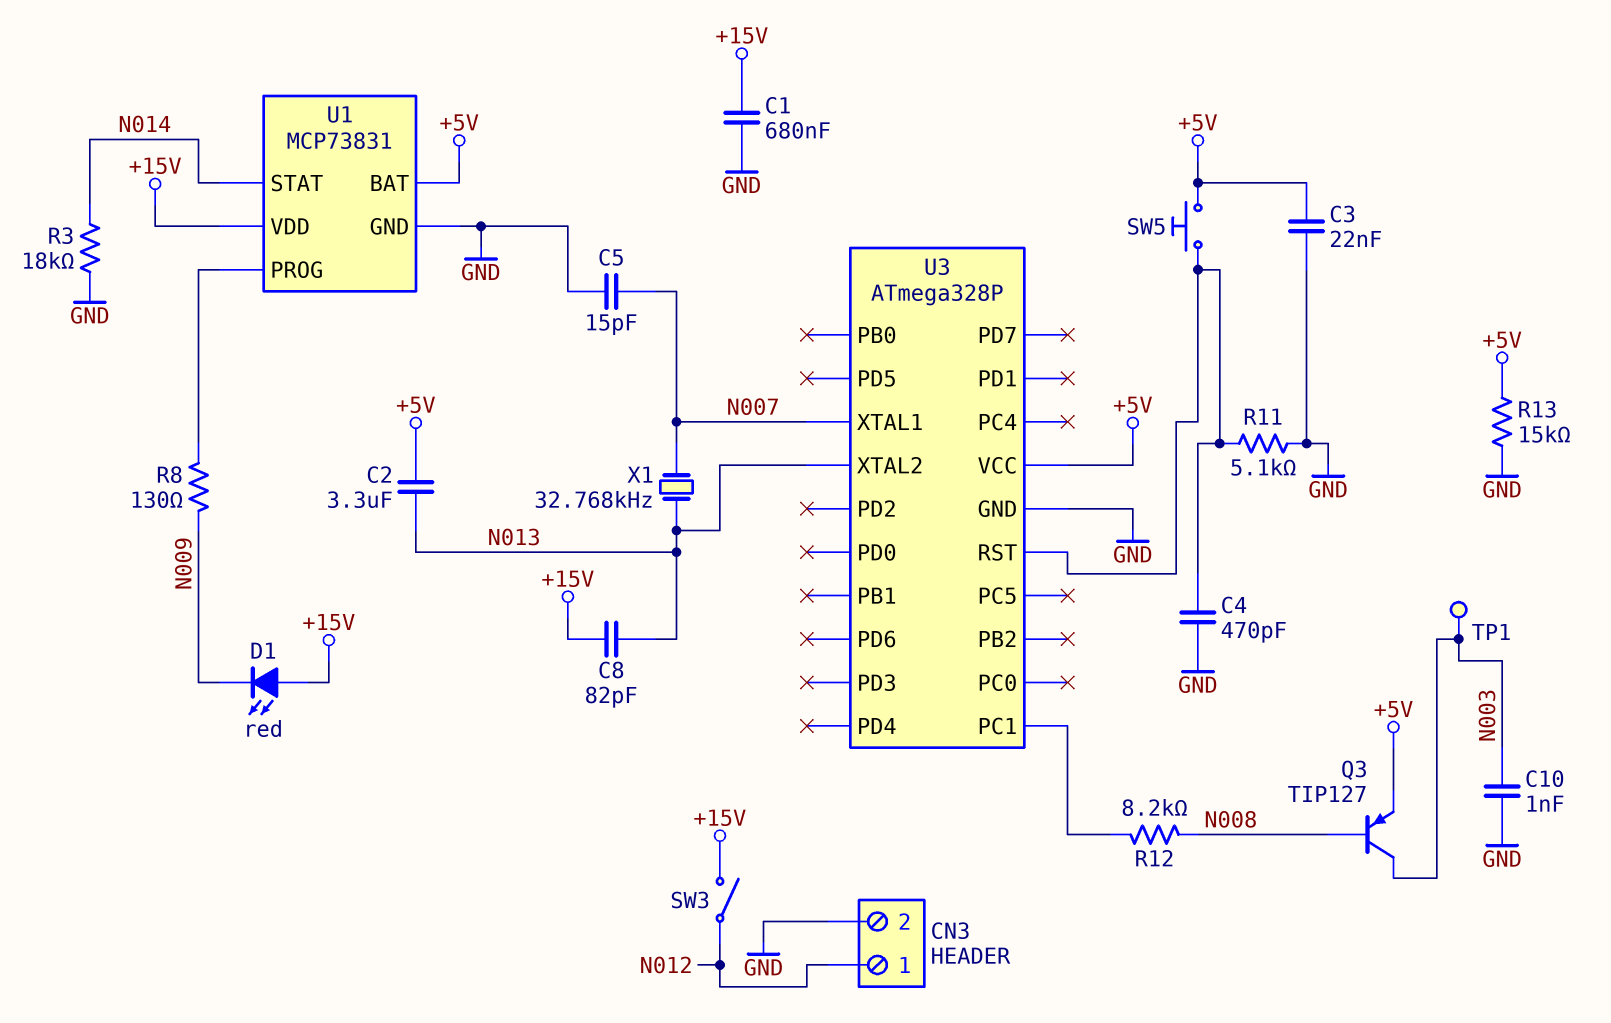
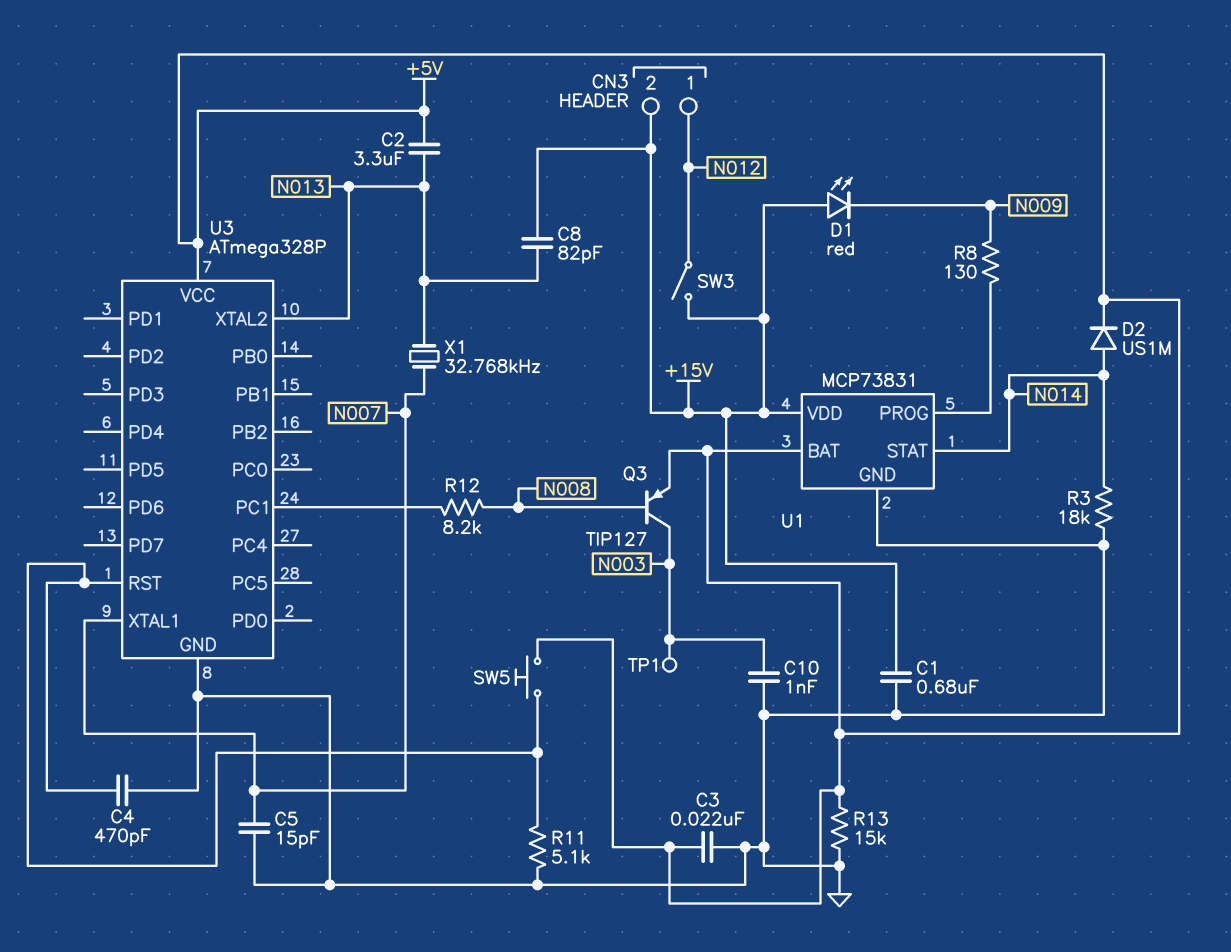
CN3 pin 2: GND -> +15V
D2: none -> diode US1M (A N014, K +5V)

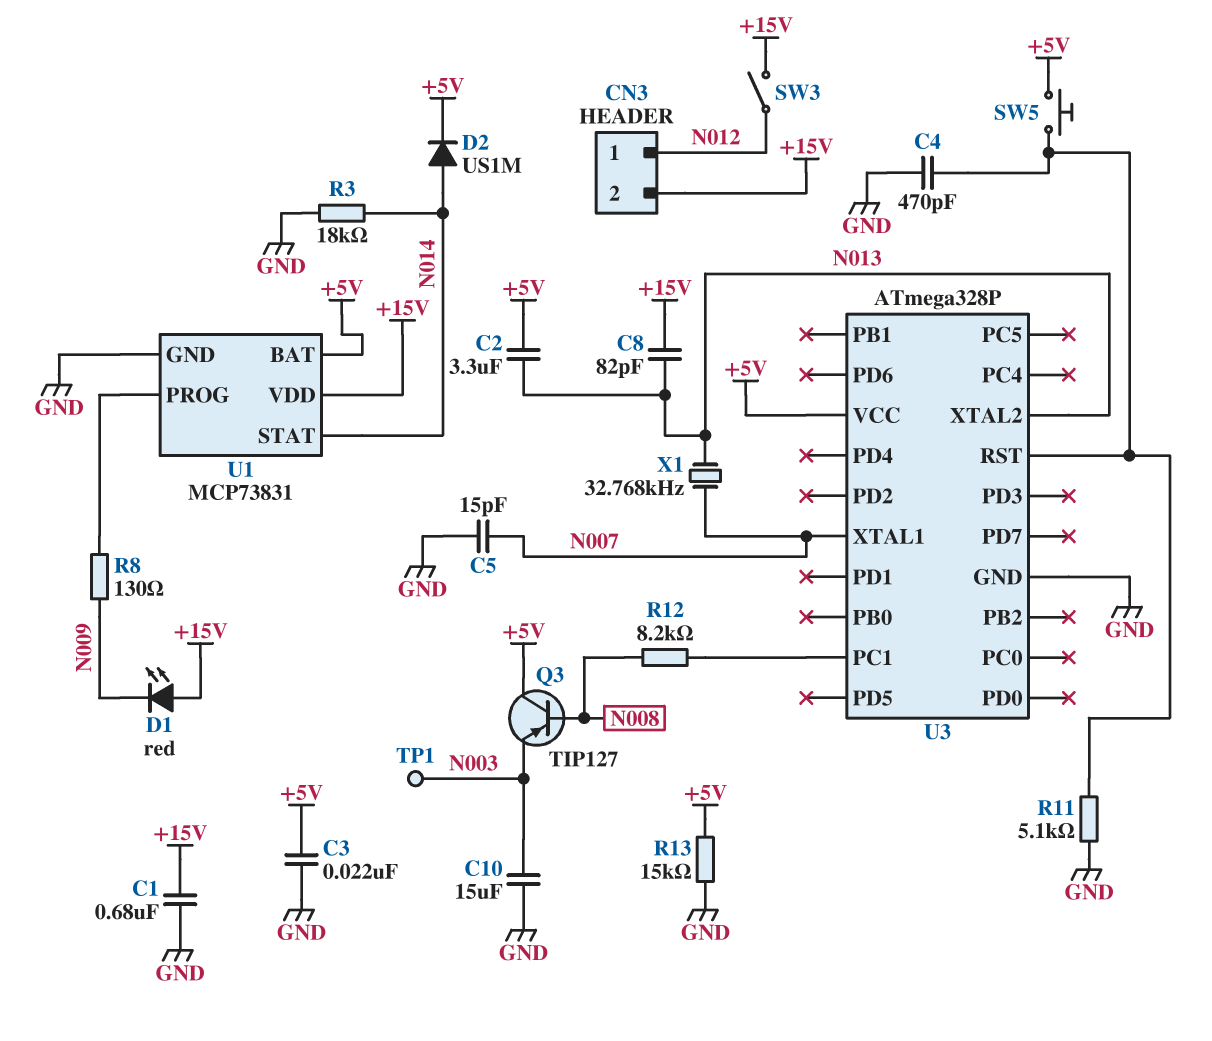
C10: 1nF (GND, N003) -> 15uF (GND, N003)
Q3: PNP TIP127 (B N008, C N003, E +5V) -> PNP TIP127 (B N008, C +5V, E N003)

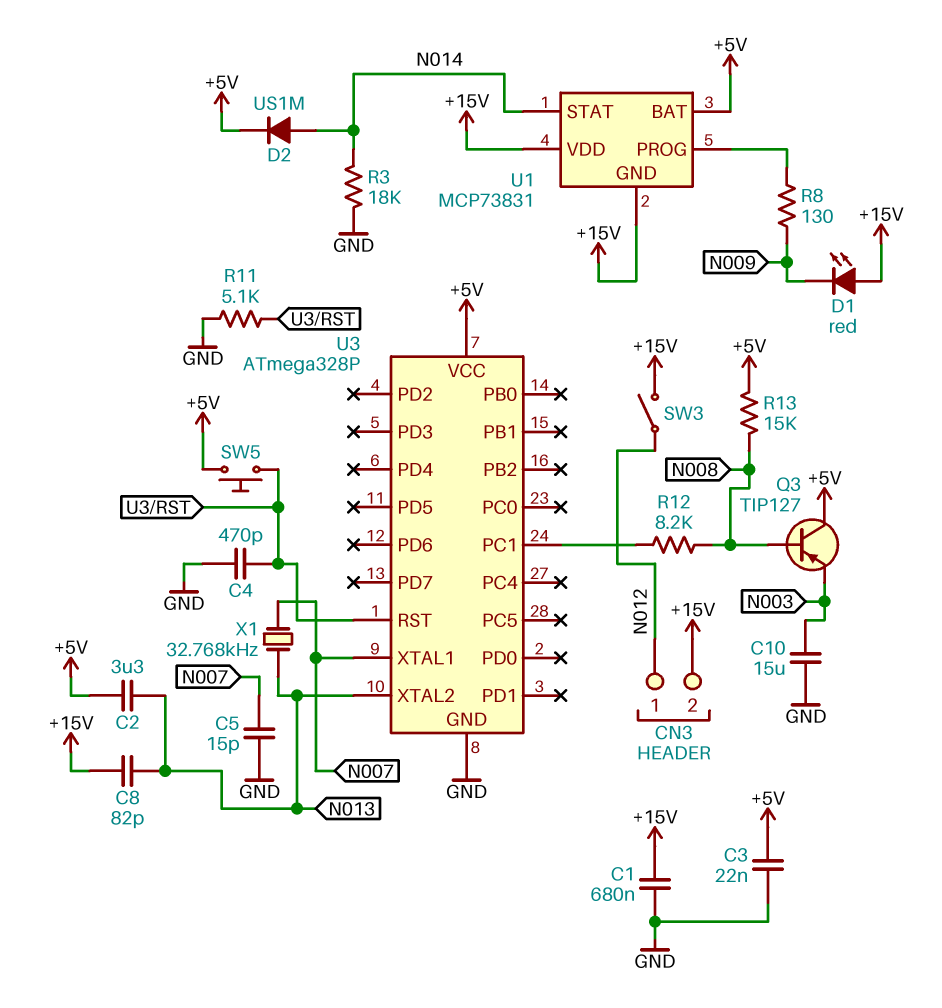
R13: 15k (+5V, GND) -> 15k (+5V, N008)
TP1: test point (N003) -> none
U1 pin GND: GND -> +15V

